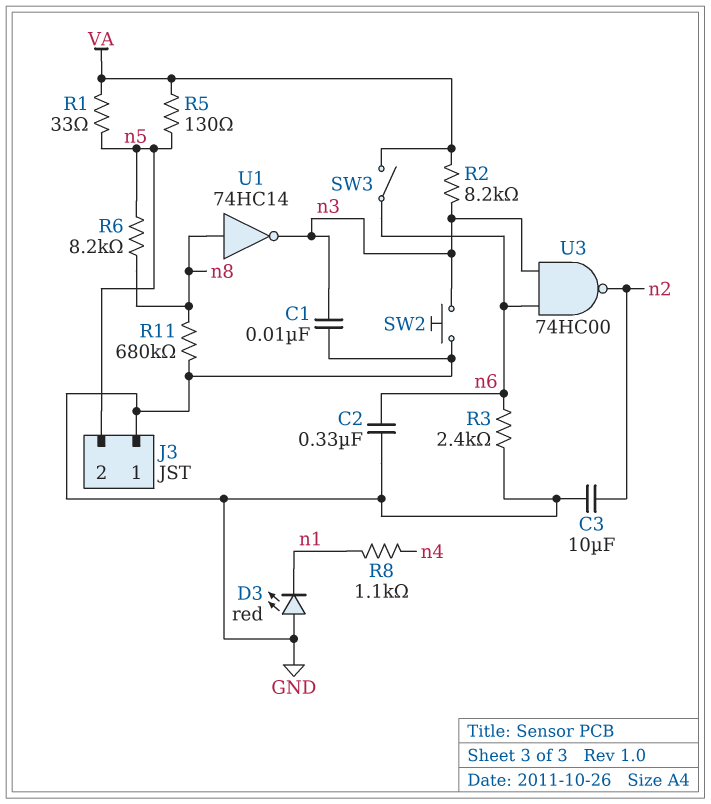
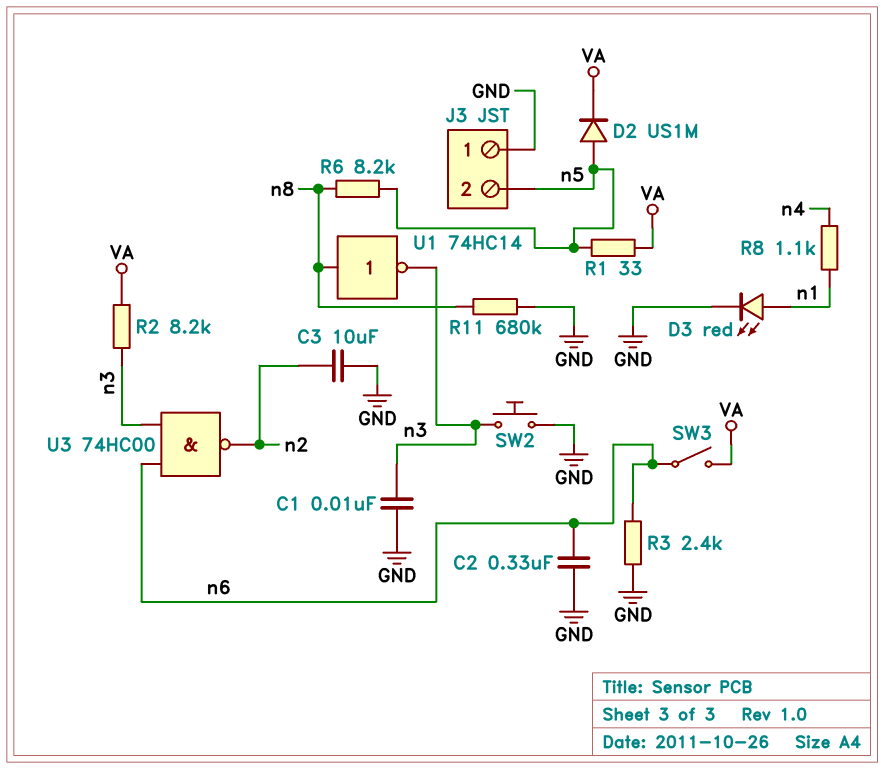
D2: none -> diode US1M (A n5, K VA)
D3: LED red (A GND, K n1) -> LED red (A n1, K GND)
R5: 130 (VA, n5) -> none

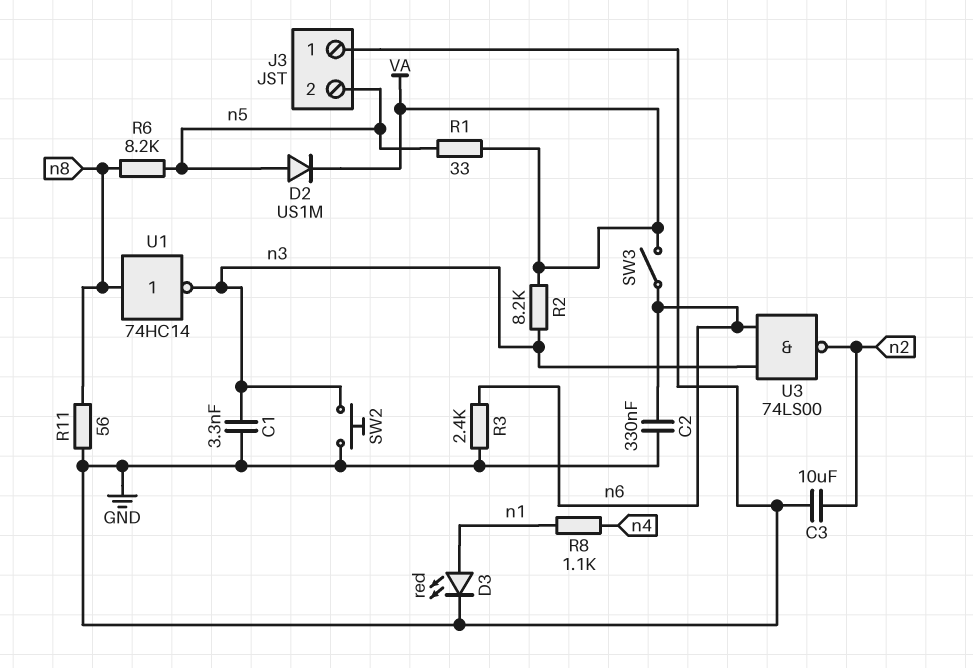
C1: 10nF (GND, n3) -> 3.3nF (GND, n3)
R11: 680k (GND, n8) -> 56 (GND, n8)
U3: NAND 74HC00 (in n3, in n6, out n2) -> NAND 74LS00 (in n3, in n6, out n2)

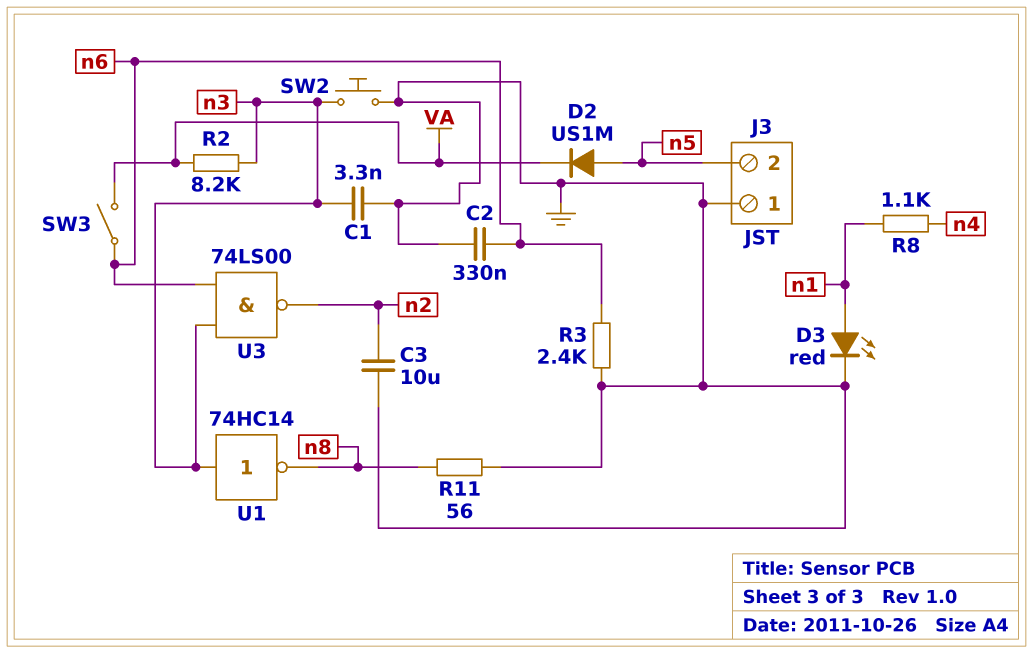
R1: 33 (VA, n5) -> none
R6: 8.2k (n5, n8) -> none
U1: NOT 74HC14 (in n8, out n3) -> NOT 74HC14 (in n3, out n8)

